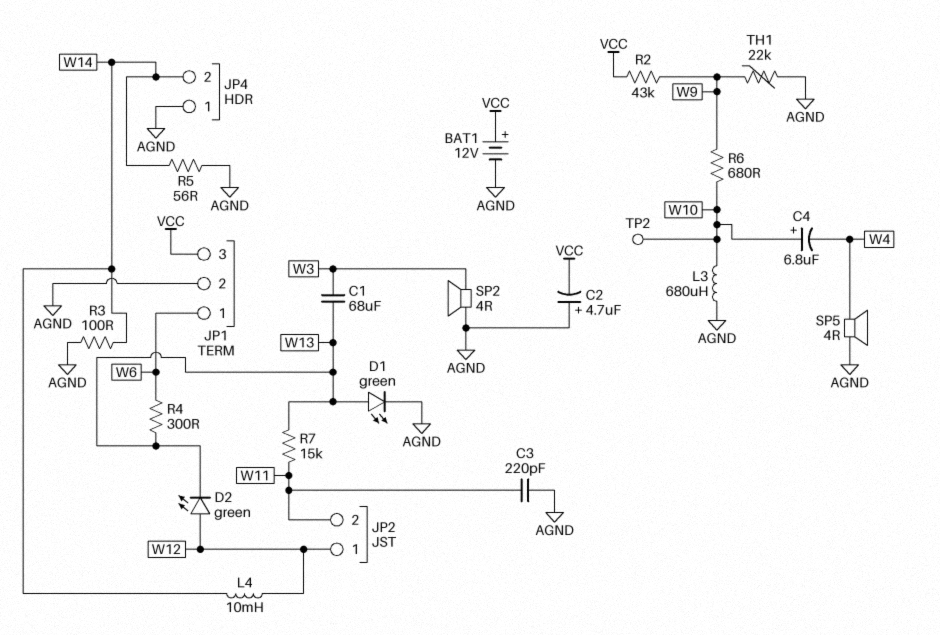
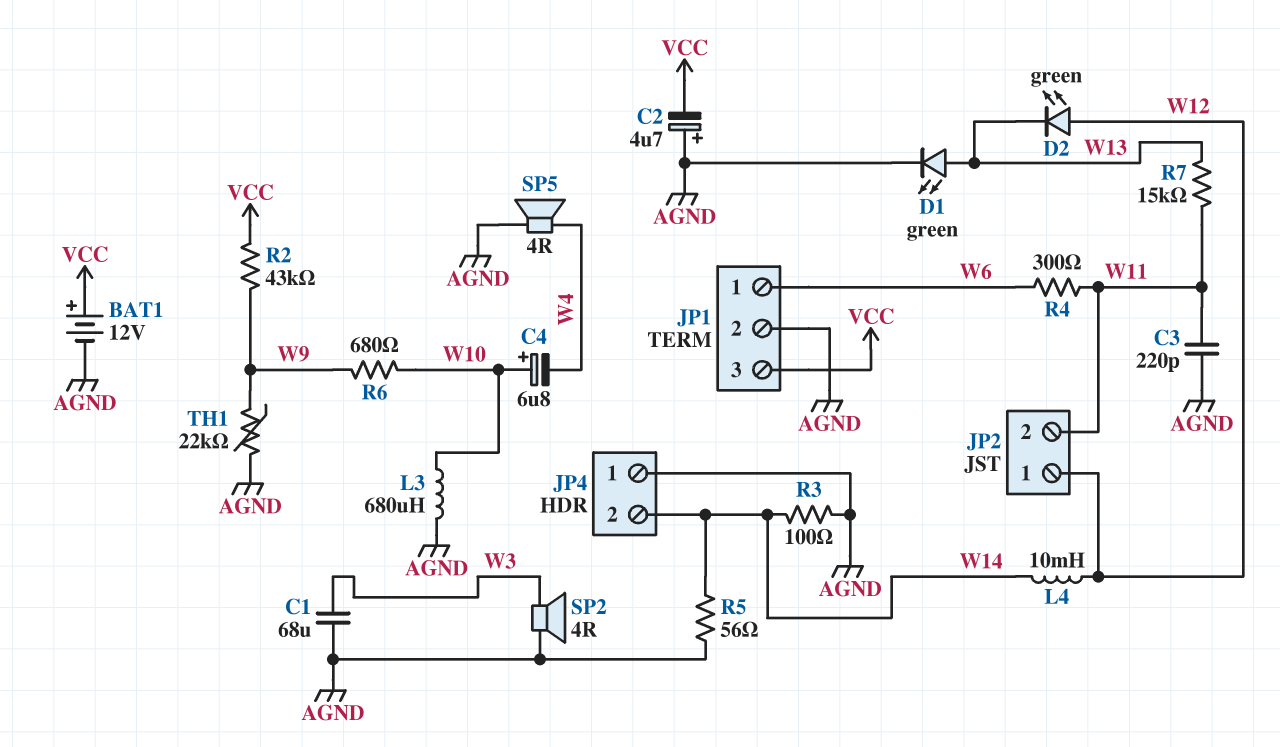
C1: 68uF (W3, W13) -> 68uF (AGND, W3)
R4: 300 (W6, W13) -> 300 (W6, W11)
TP2: test point (W10) -> none

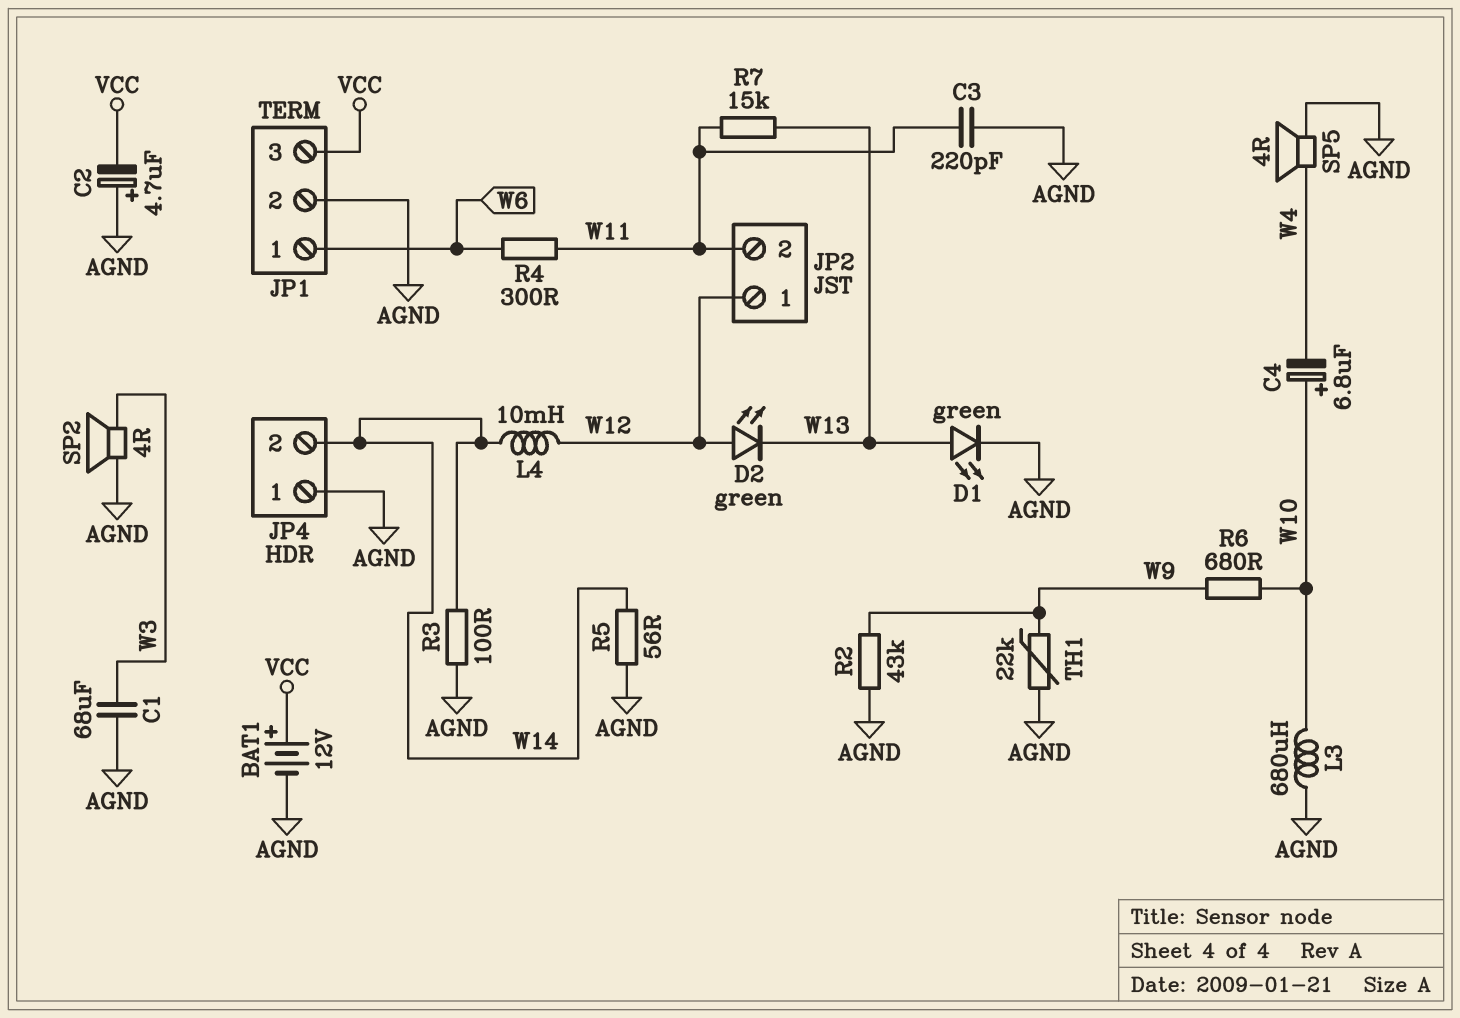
R2: 43k (VCC, W9) -> 43k (AGND, W9)

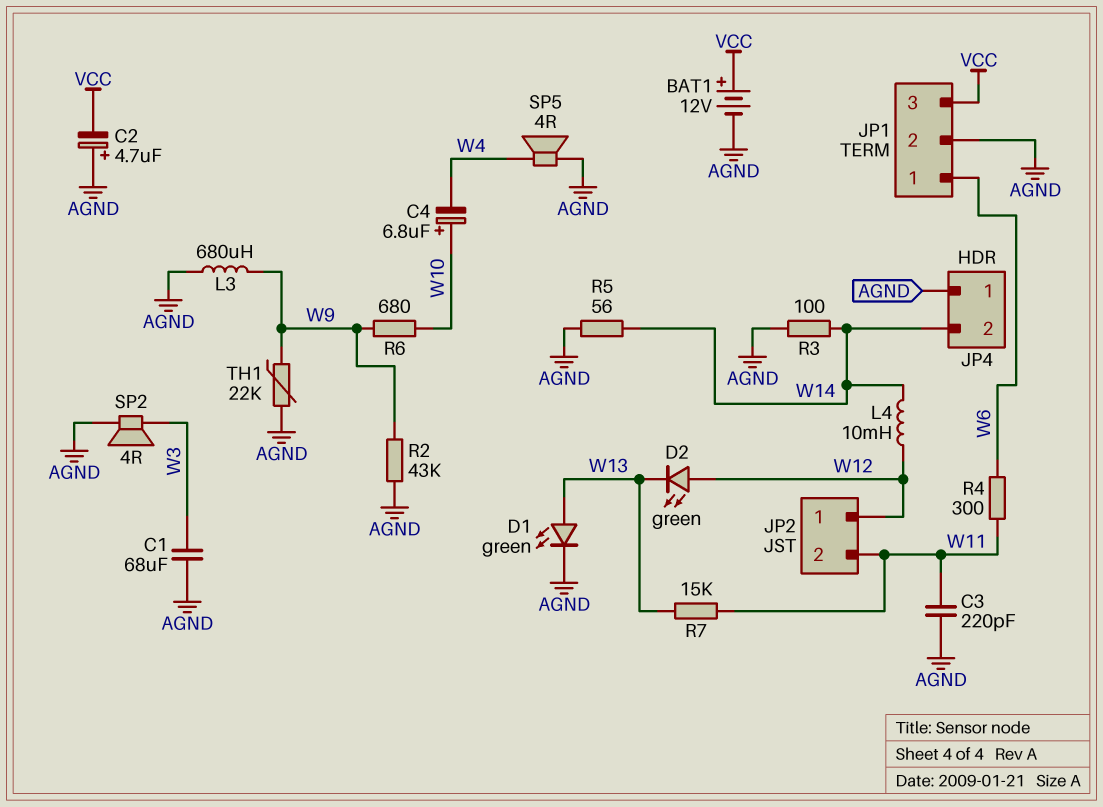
L3: 680uH (AGND, W10) -> 680uH (AGND, W9)

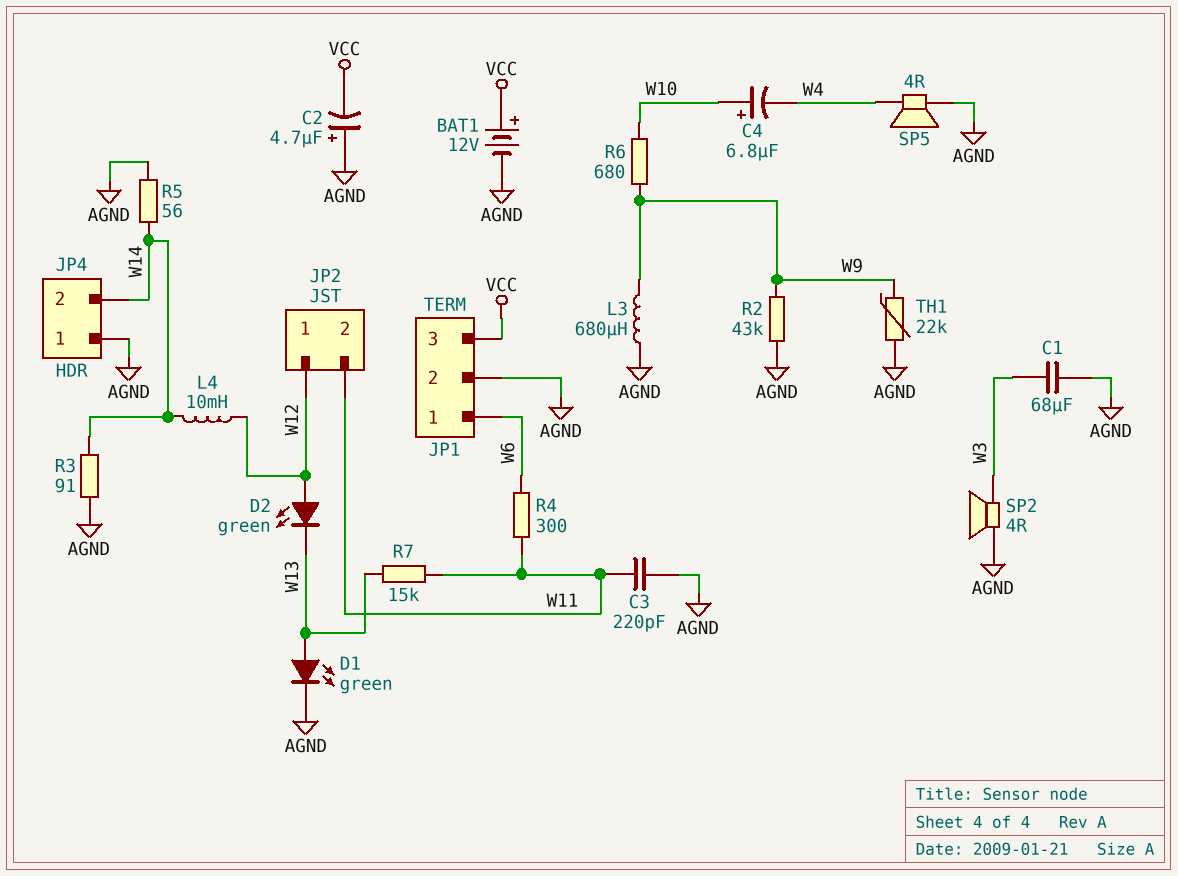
R3: 100 (AGND, W14) -> 91 (AGND, W14)

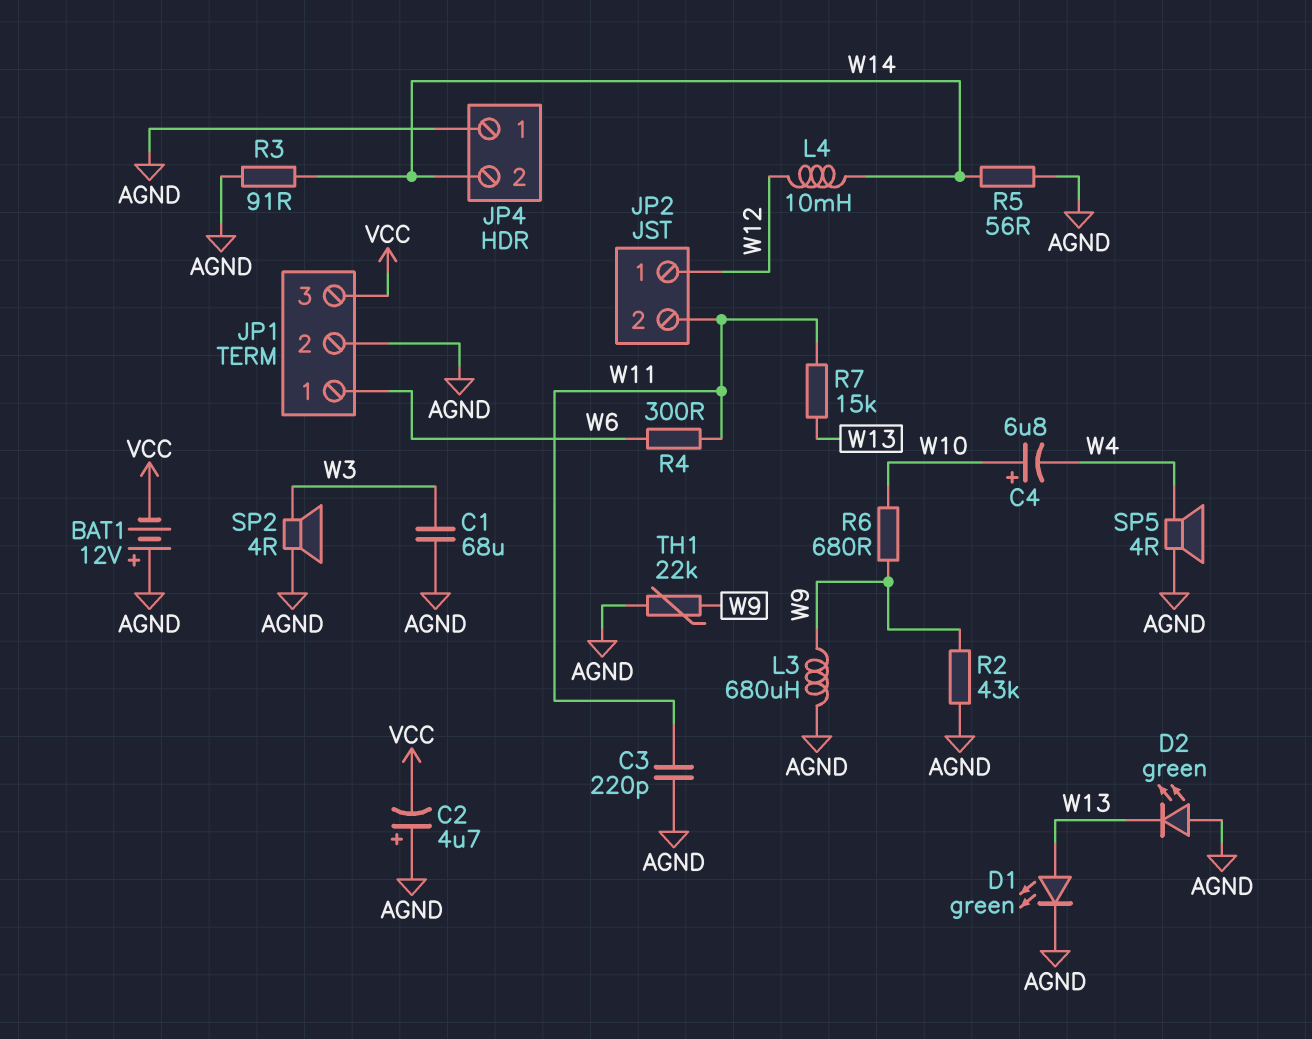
BAT1: 12V (plus VCC, minus AGND) -> 12V (plus AGND, minus VCC)
D2: LED green (A W12, K W13) -> LED green (A AGND, K W13)

